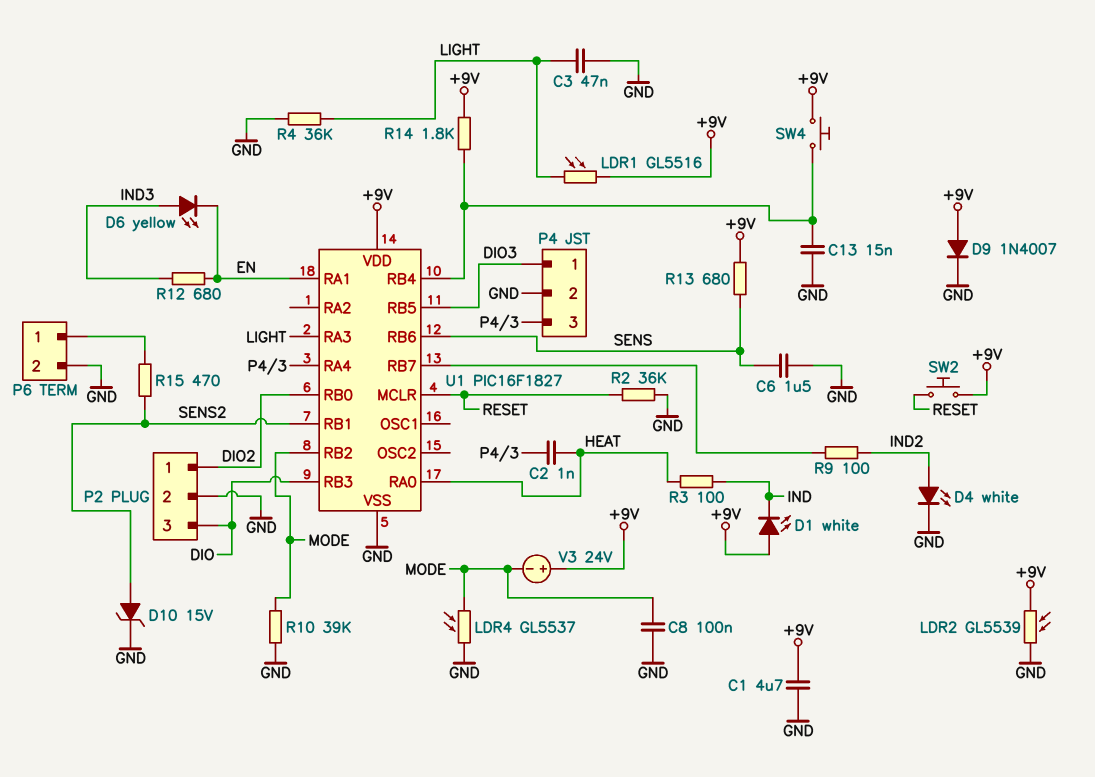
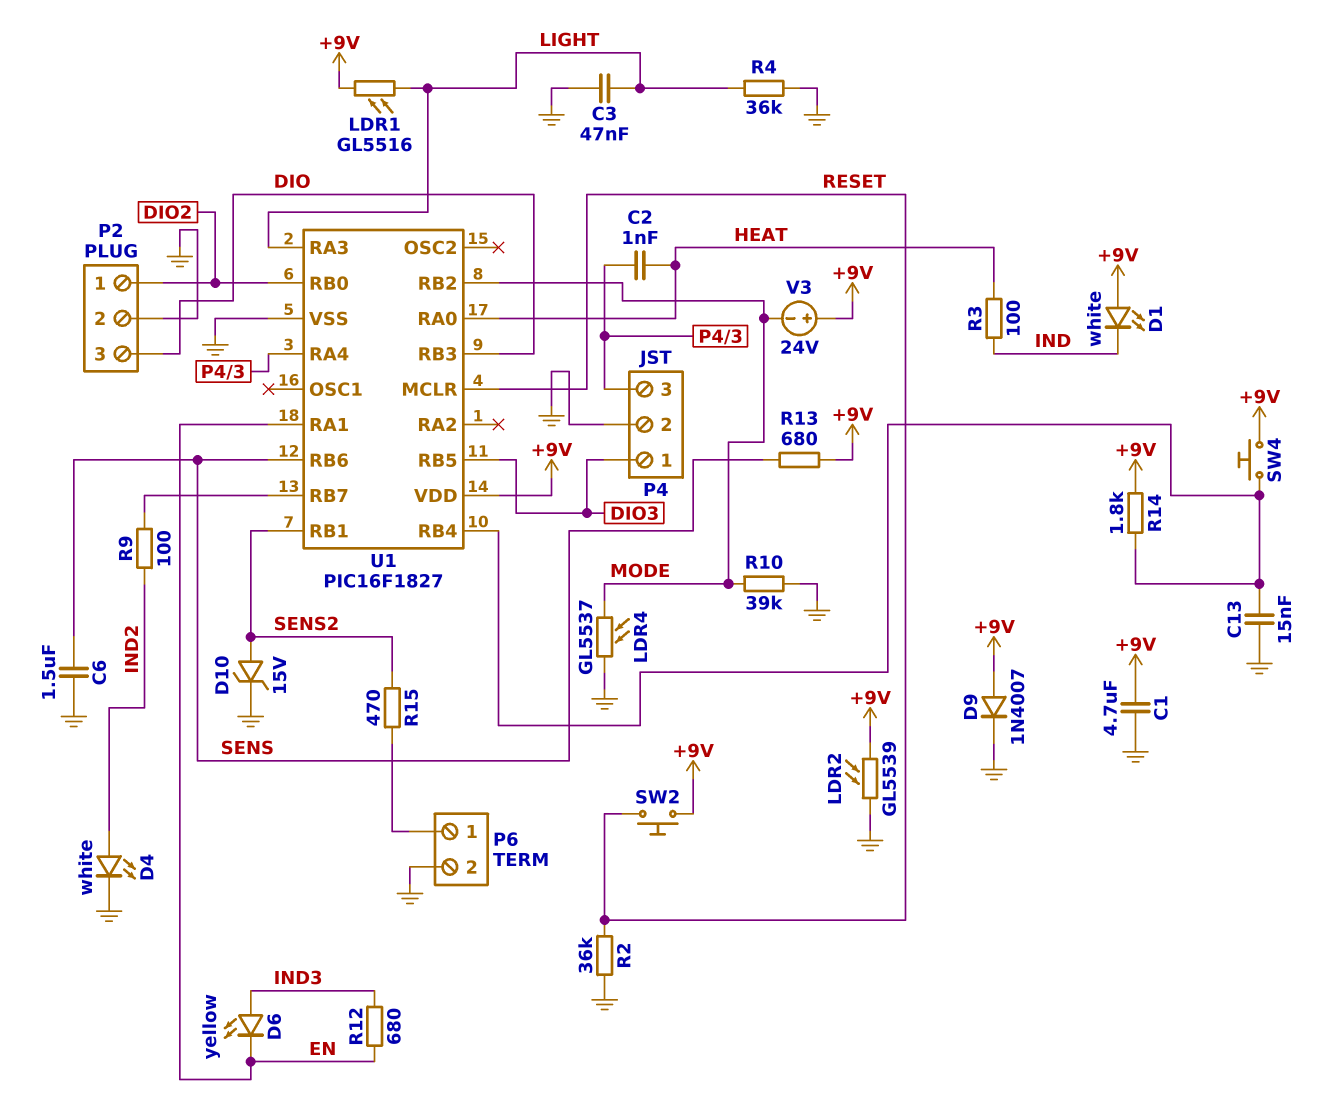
C8: 100nF (GND, MODE) -> none

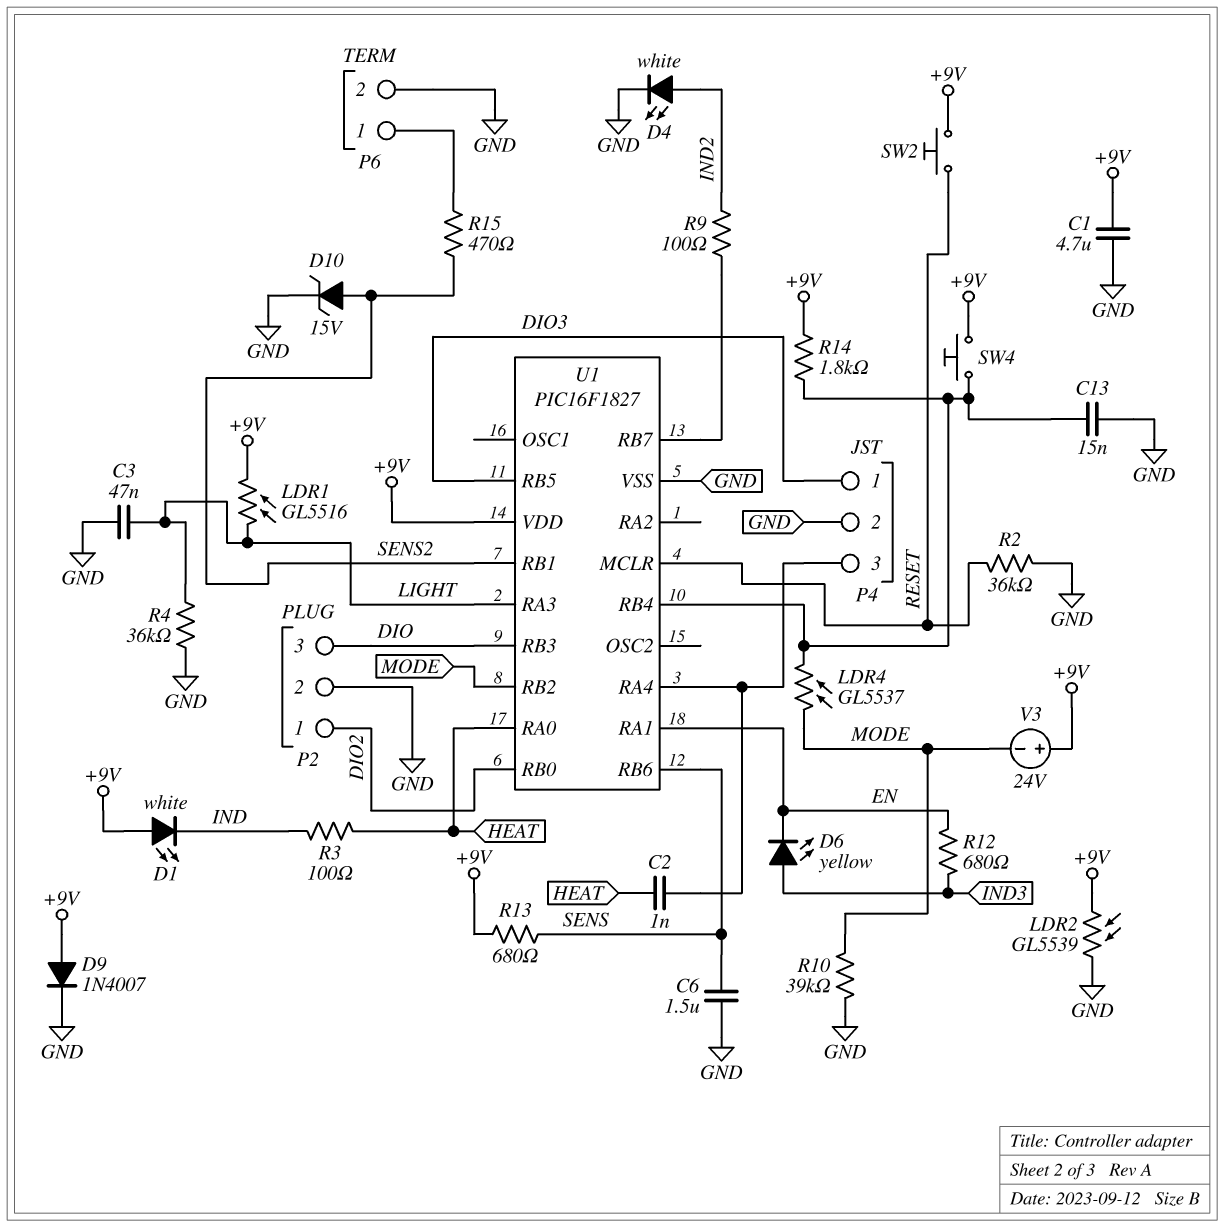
LDR4: GL5537 (GND, MODE) -> GL5537 (MODE, U1/RB4)

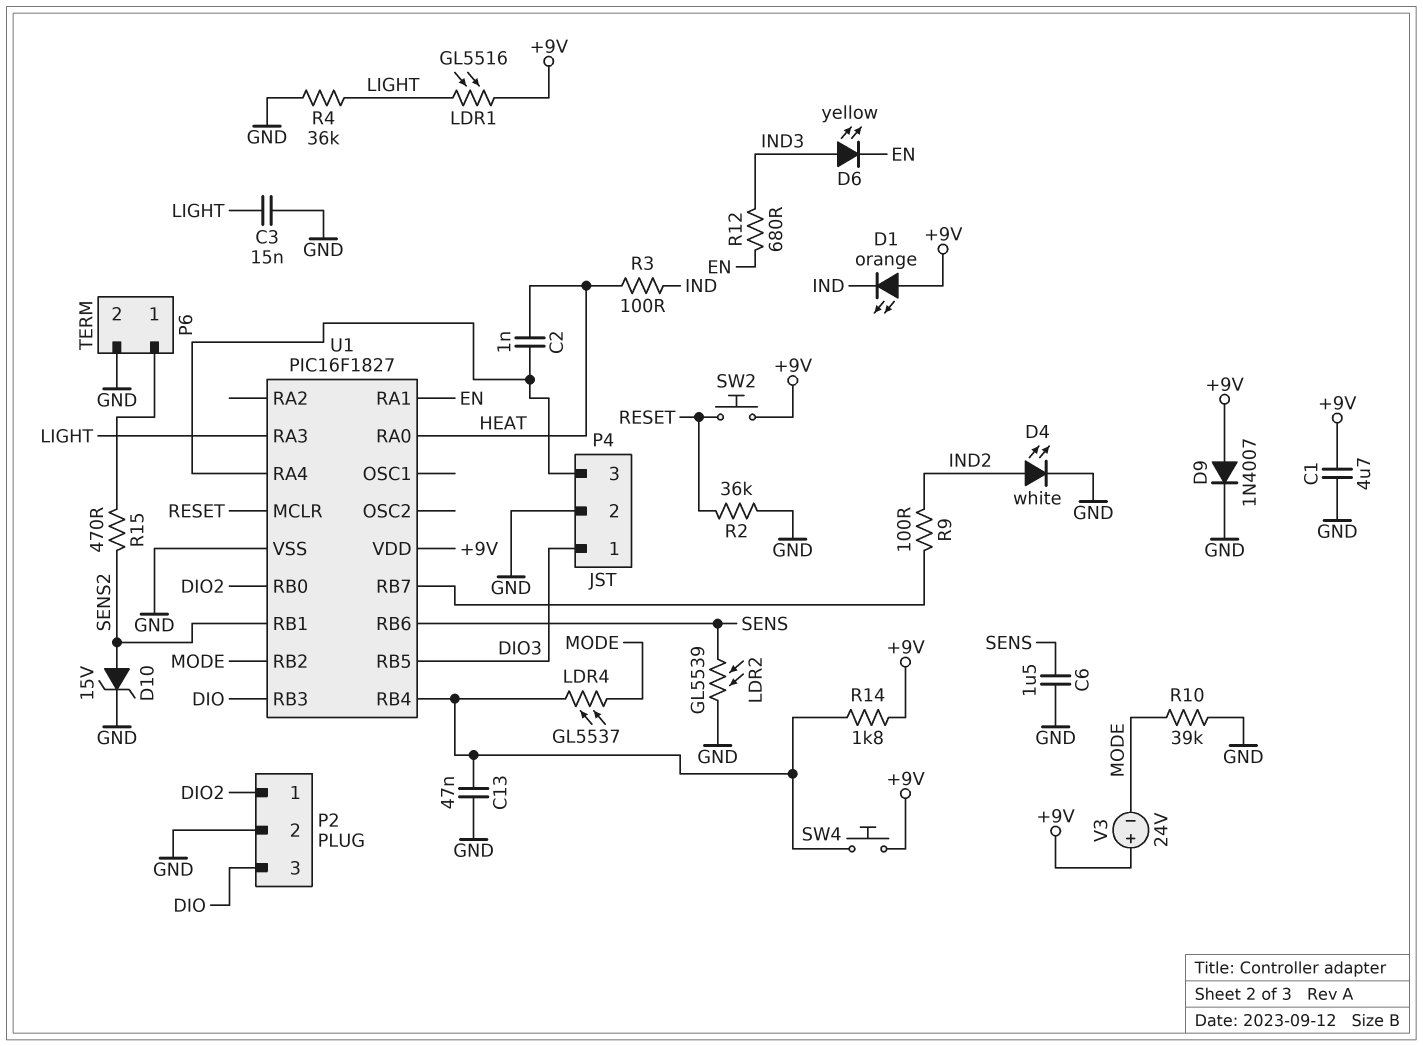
C3: 47nF (GND, LIGHT) -> 15nF (GND, LIGHT)
C13: 15nF (GND, U1/RB4) -> 47nF (GND, U1/RB4)
D1: LED white (A +9V, K IND) -> LED orange (A +9V, K IND)
LDR2: GL5539 (+9V, GND) -> GL5539 (GND, SENS)
R13: 680 (+9V, SENS) -> none

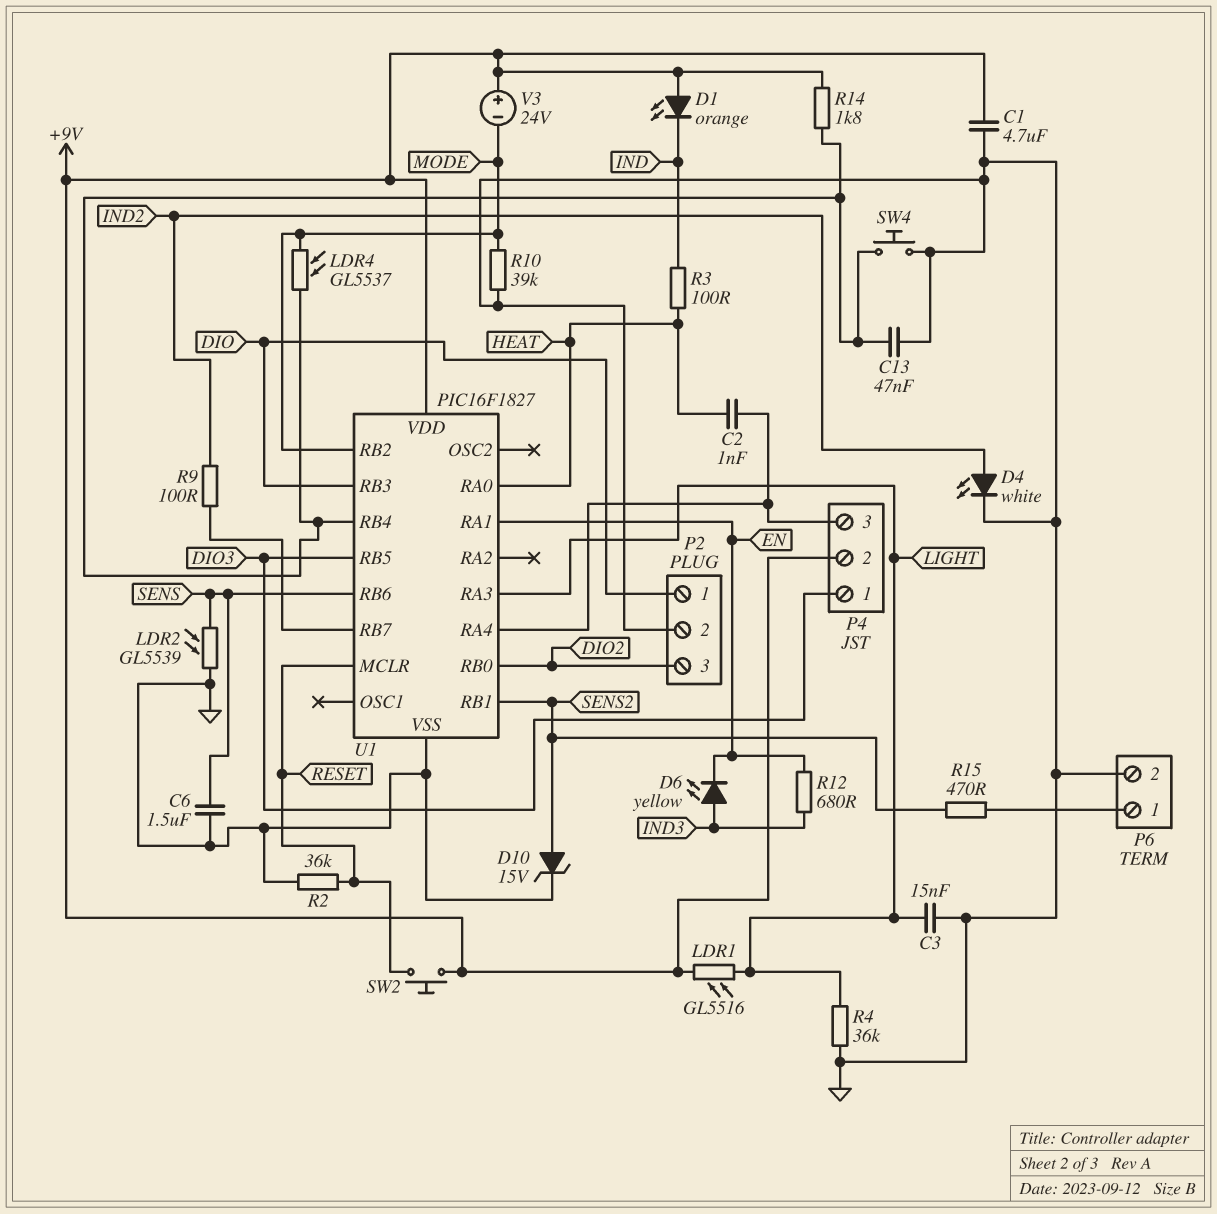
D9: diode 1N4007 (A +9V, K GND) -> none
P2 pin 1: DIO2 -> DIO
P2 pin 3: DIO -> DIO2
P4 pin 2: GND -> +9V
SW4: button (+9V, U1/RB4) -> button (GND, U1/RB4)

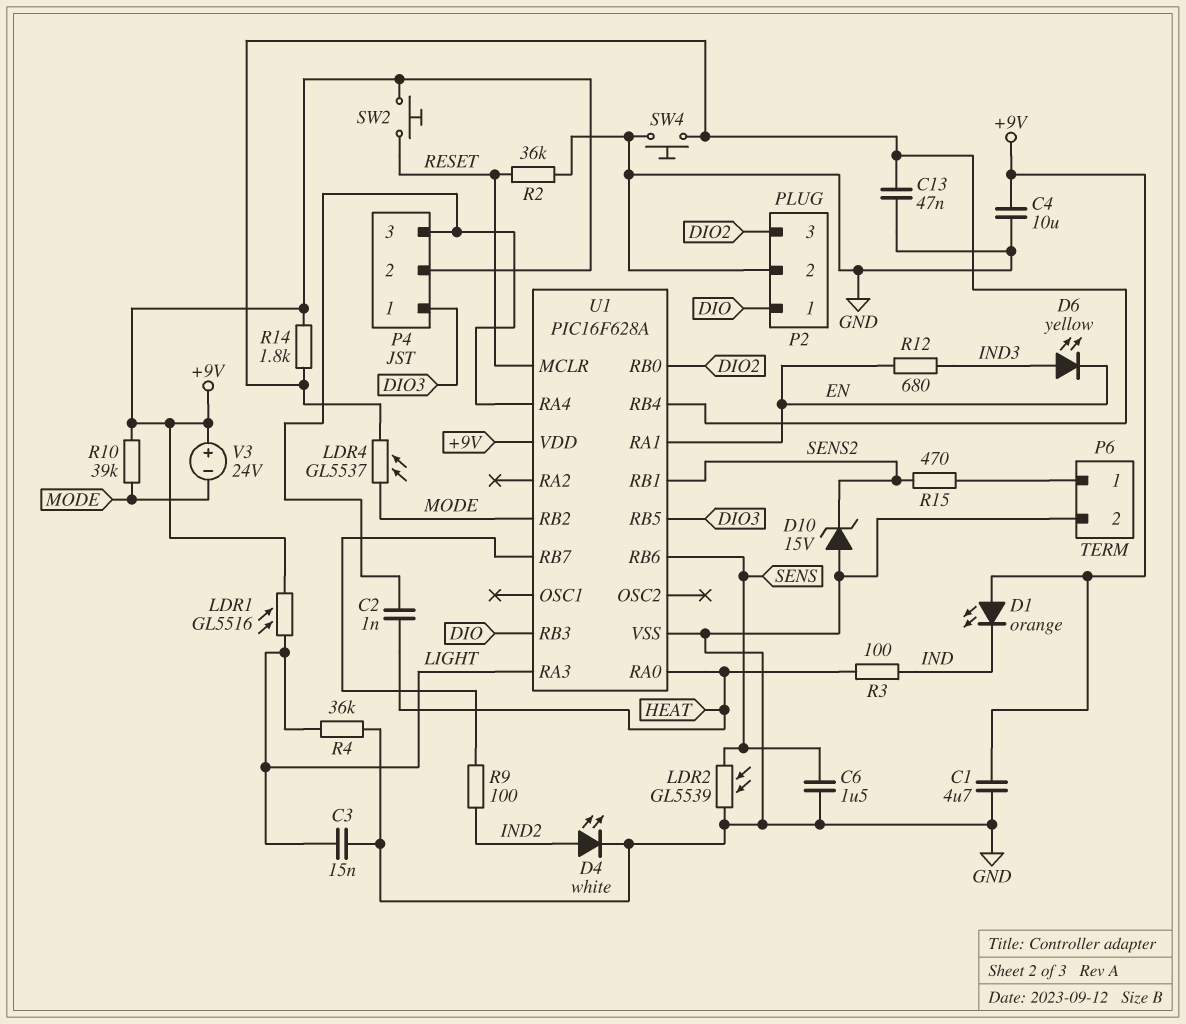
C4: none -> 10uF (+9V, GND)
D10: zener 15V (A SENS2, K GND) -> zener 15V (A GND, K SENS2)
R10: 39k (GND, MODE) -> 39k (+9V, MODE)
U1: PIC16F1827 -> PIC16F628A

